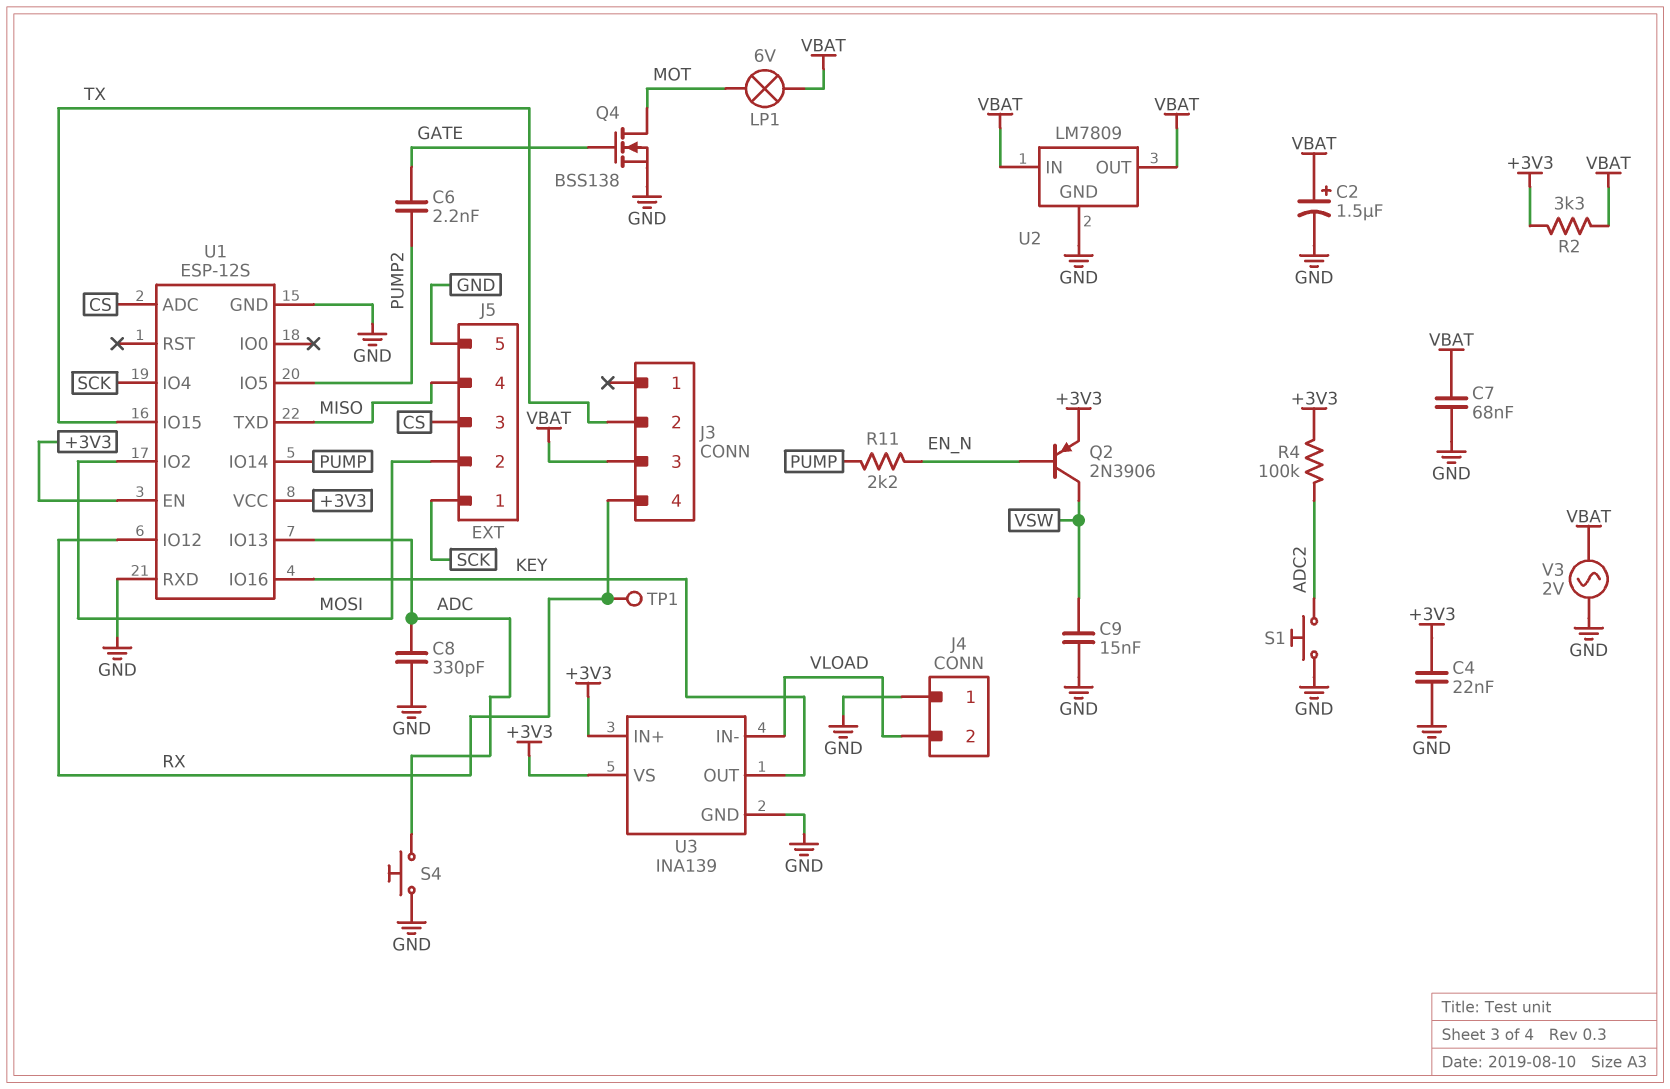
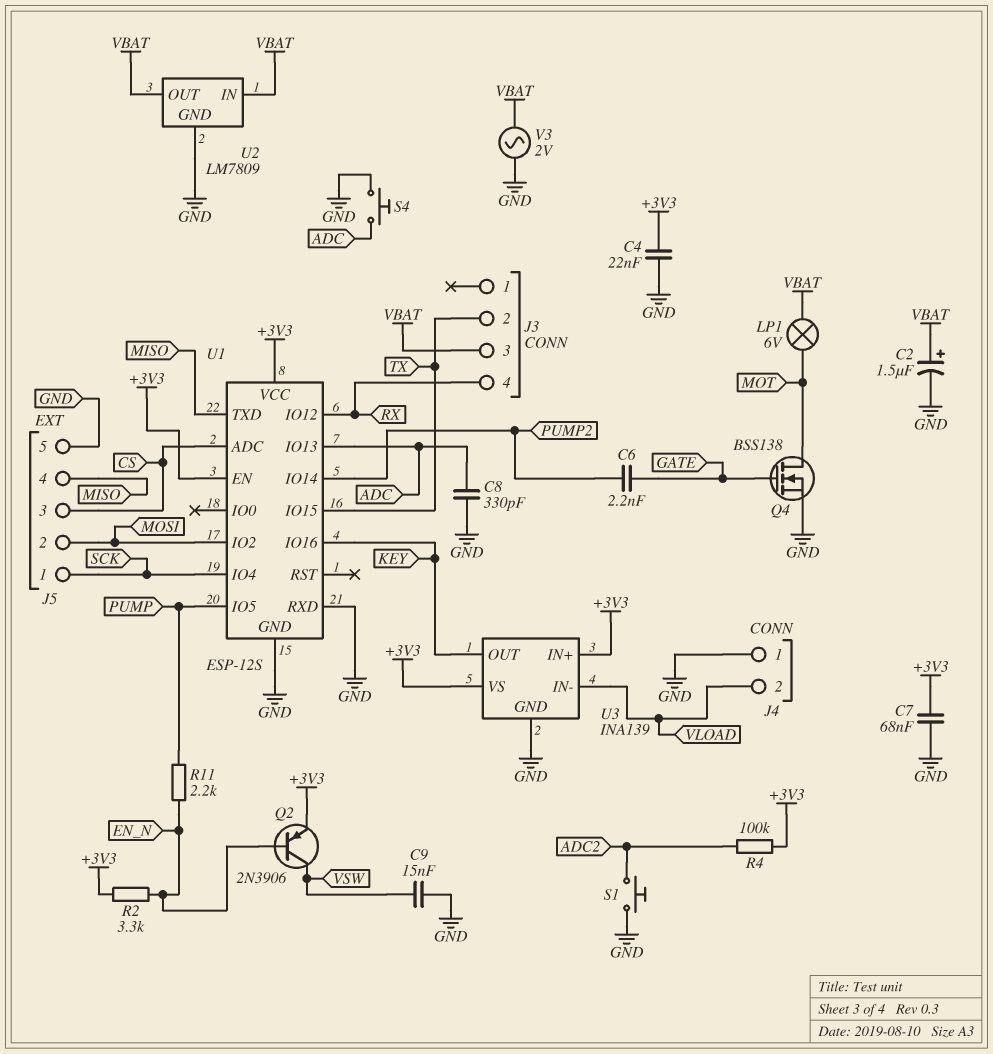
C7: 68nF (GND, VBAT) -> 68nF (+3V3, GND)
R2: 3.3k (+3V3, VBAT) -> 3.3k (+3V3, EN_N)
TP1: test point (RX) -> none
U1 pin IO5: PUMP2 -> PUMP
U1 pin IO14: PUMP -> PUMP2

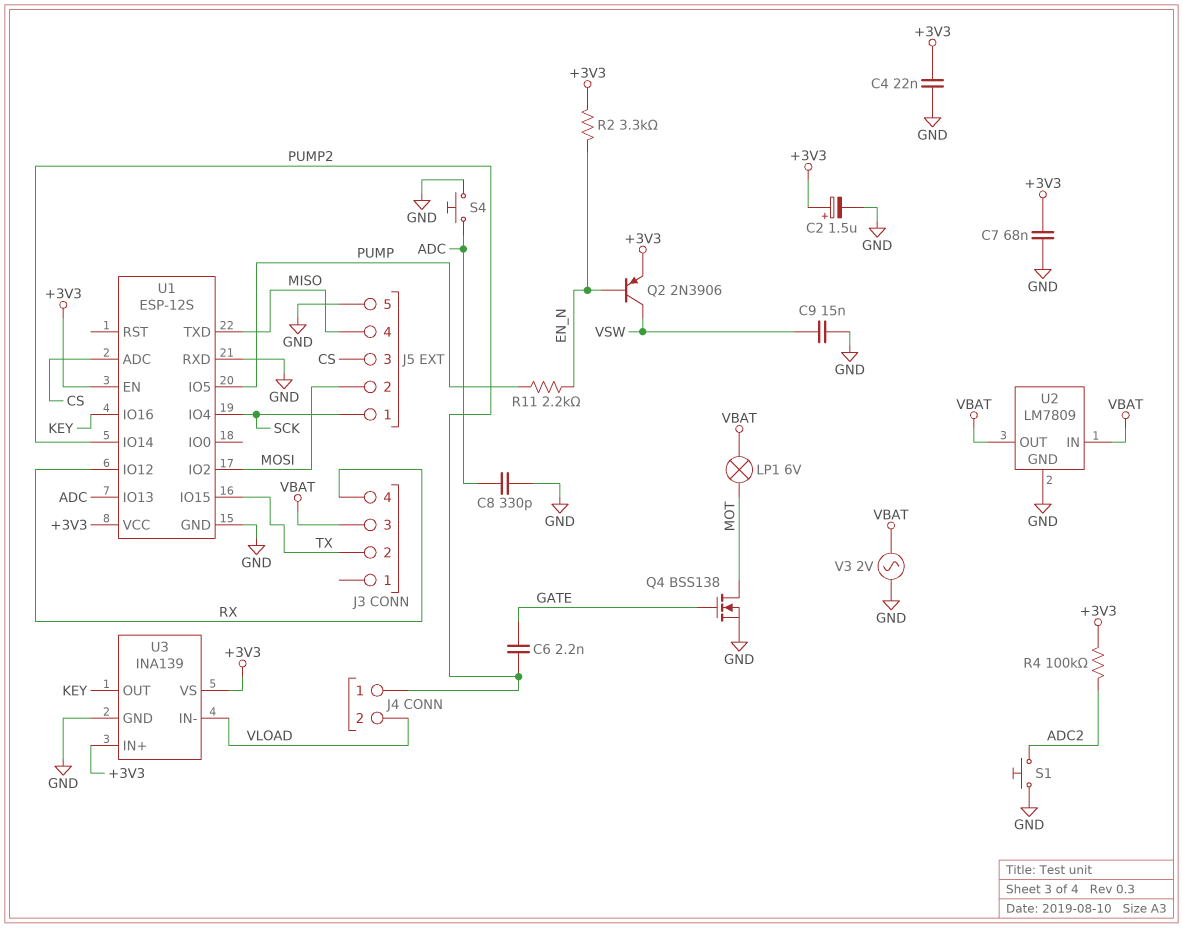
C2: 1.5uF (plus VBAT, minus GND) -> 1.5uF (plus +3V3, minus GND)
J4 pin 1: GND -> PUMP2

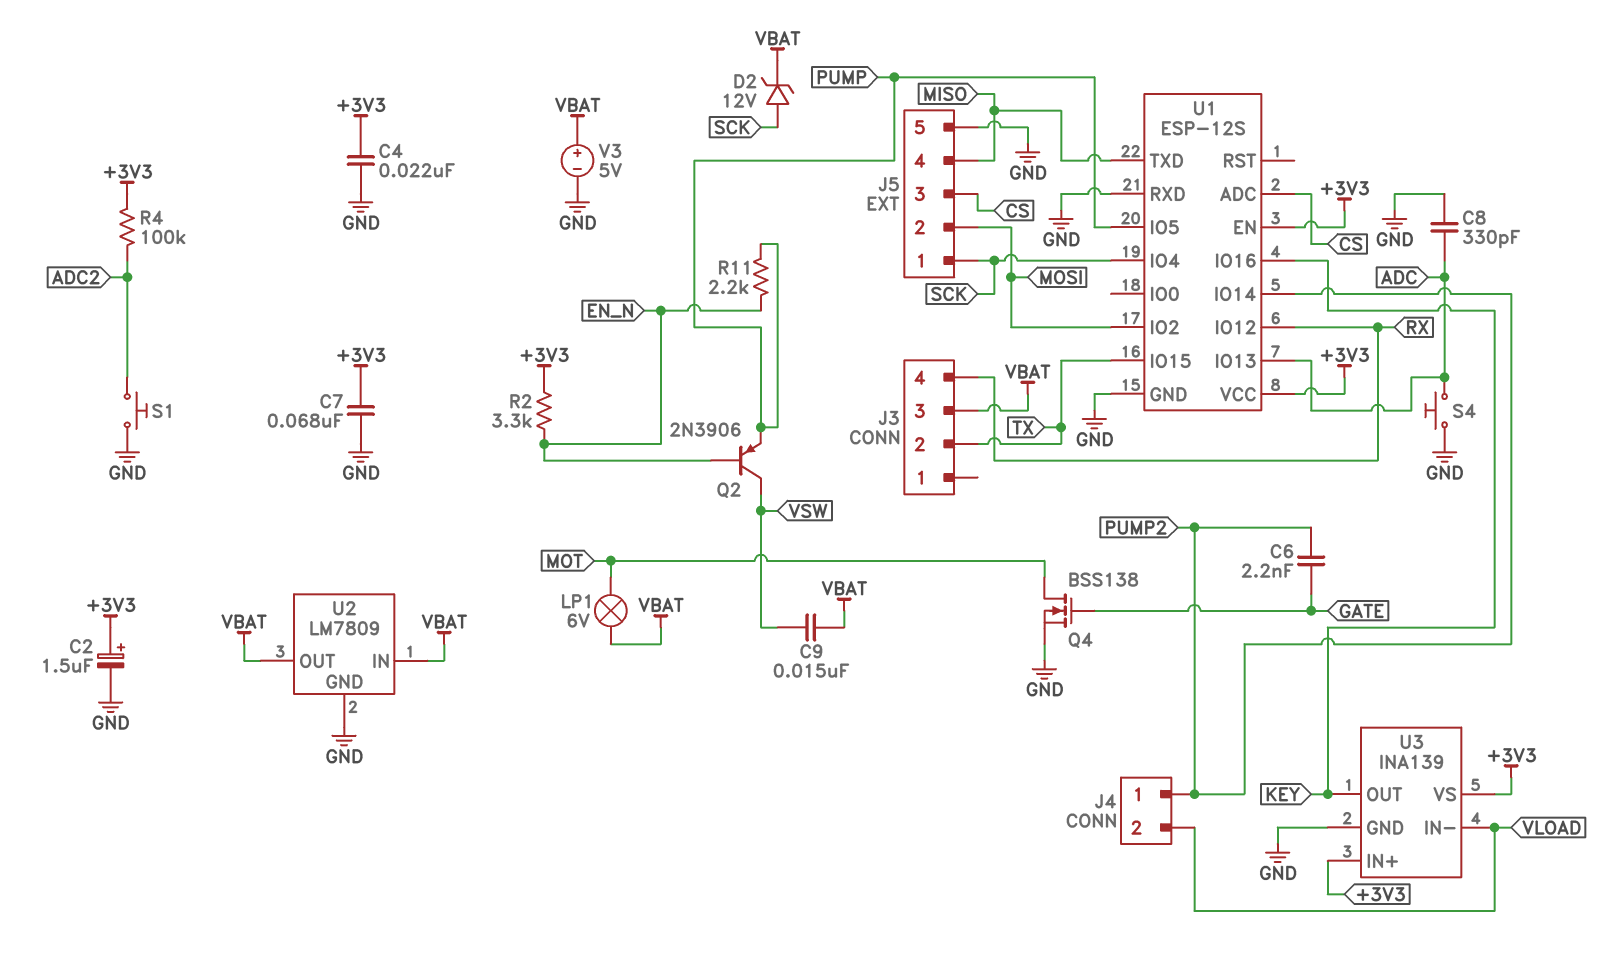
C9: 15nF (GND, VSW) -> 15nF (VBAT, VSW)
D2: none -> zener 12V (A SCK, K VBAT)
Q2: PNP 2N3906 (B EN_N, C VSW, E +3V3) -> PNP 2N3906 (B EN_N, C VSW, E PUMP)
V3: AC 2V (GND, VBAT) -> 5V (plus VBAT, minus GND)

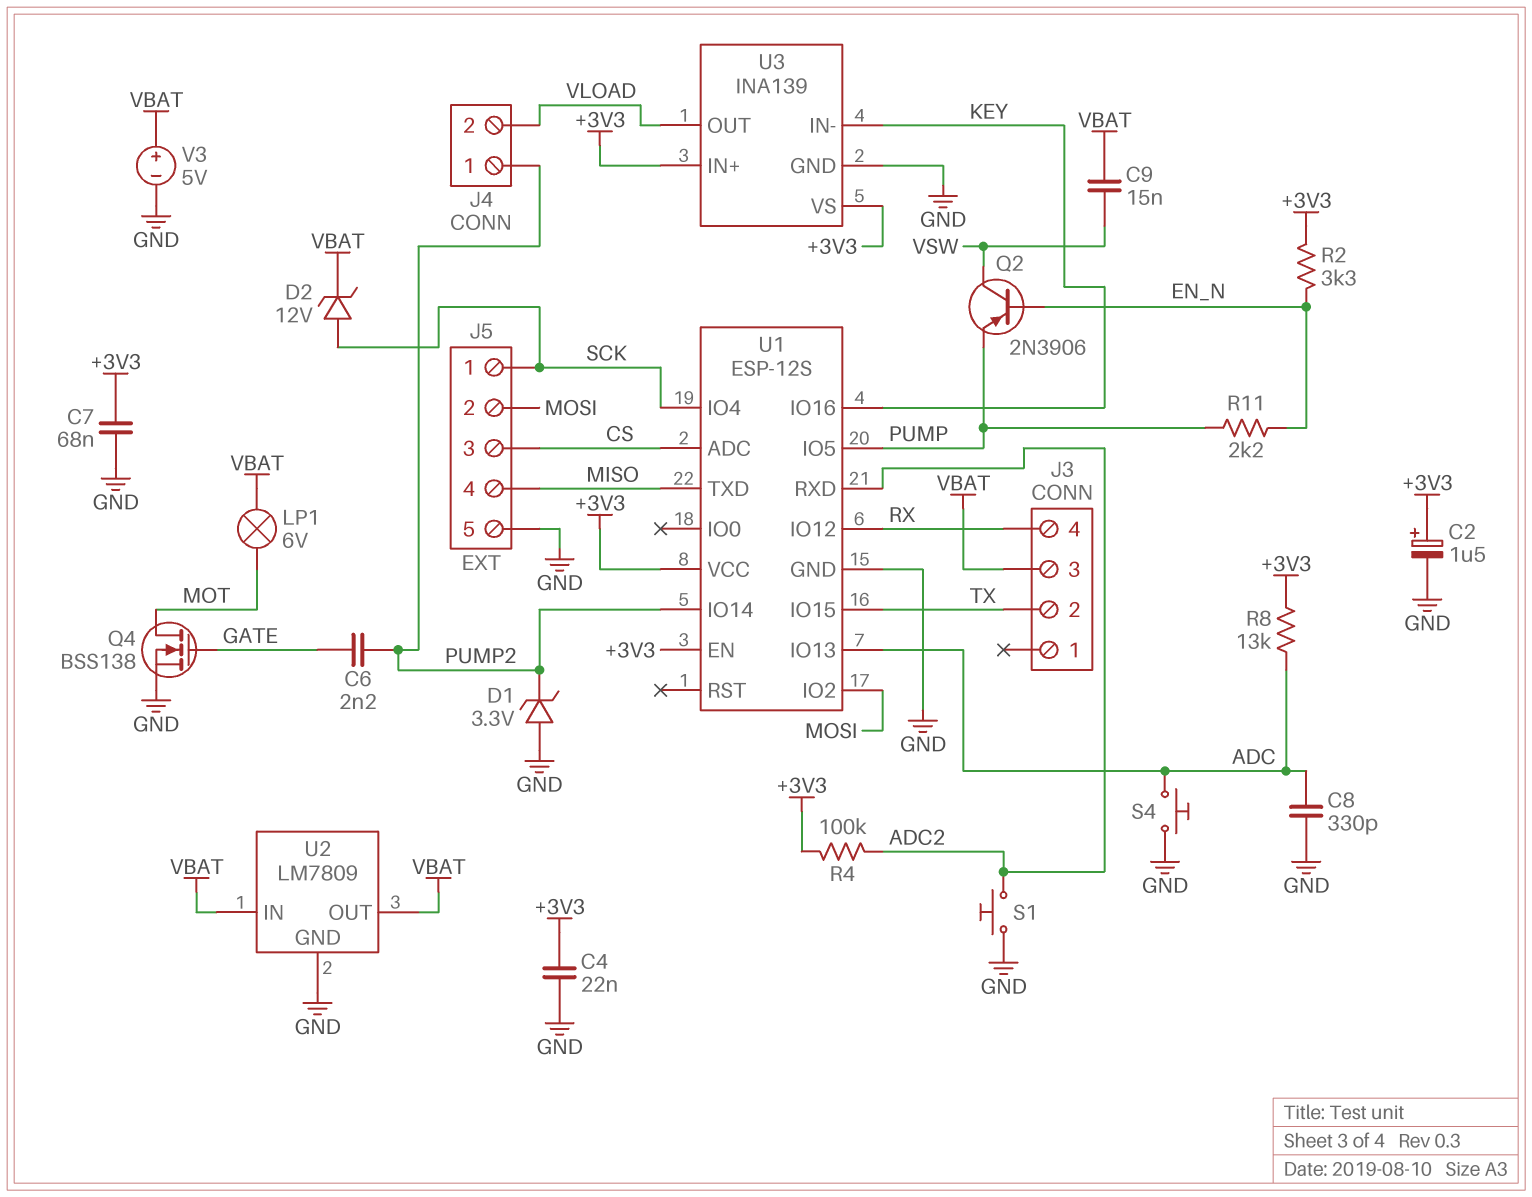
D1: none -> zener 3.3V (A GND, K PUMP2)
R8: none -> 13k (+3V3, ADC)
U1 pin RXD: GND -> ADC2
U3 pin IN-: VLOAD -> KEY
U3 pin OUT: KEY -> VLOAD

